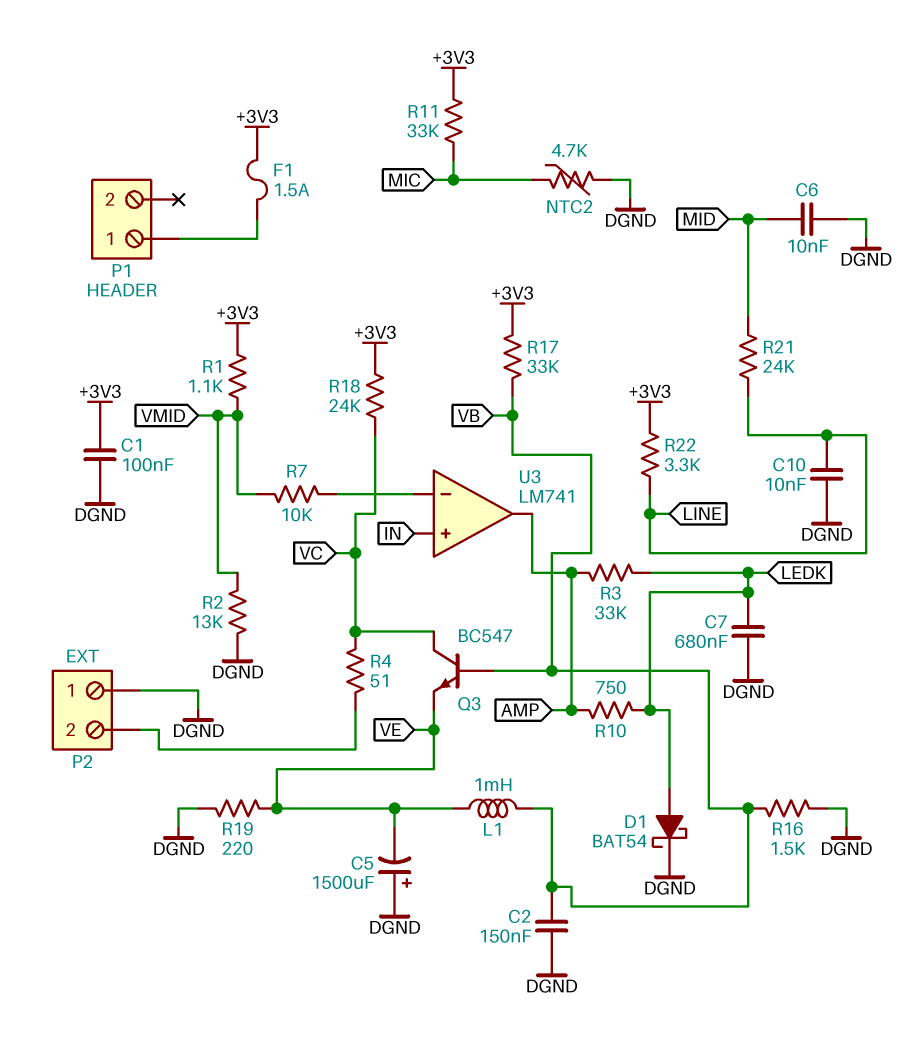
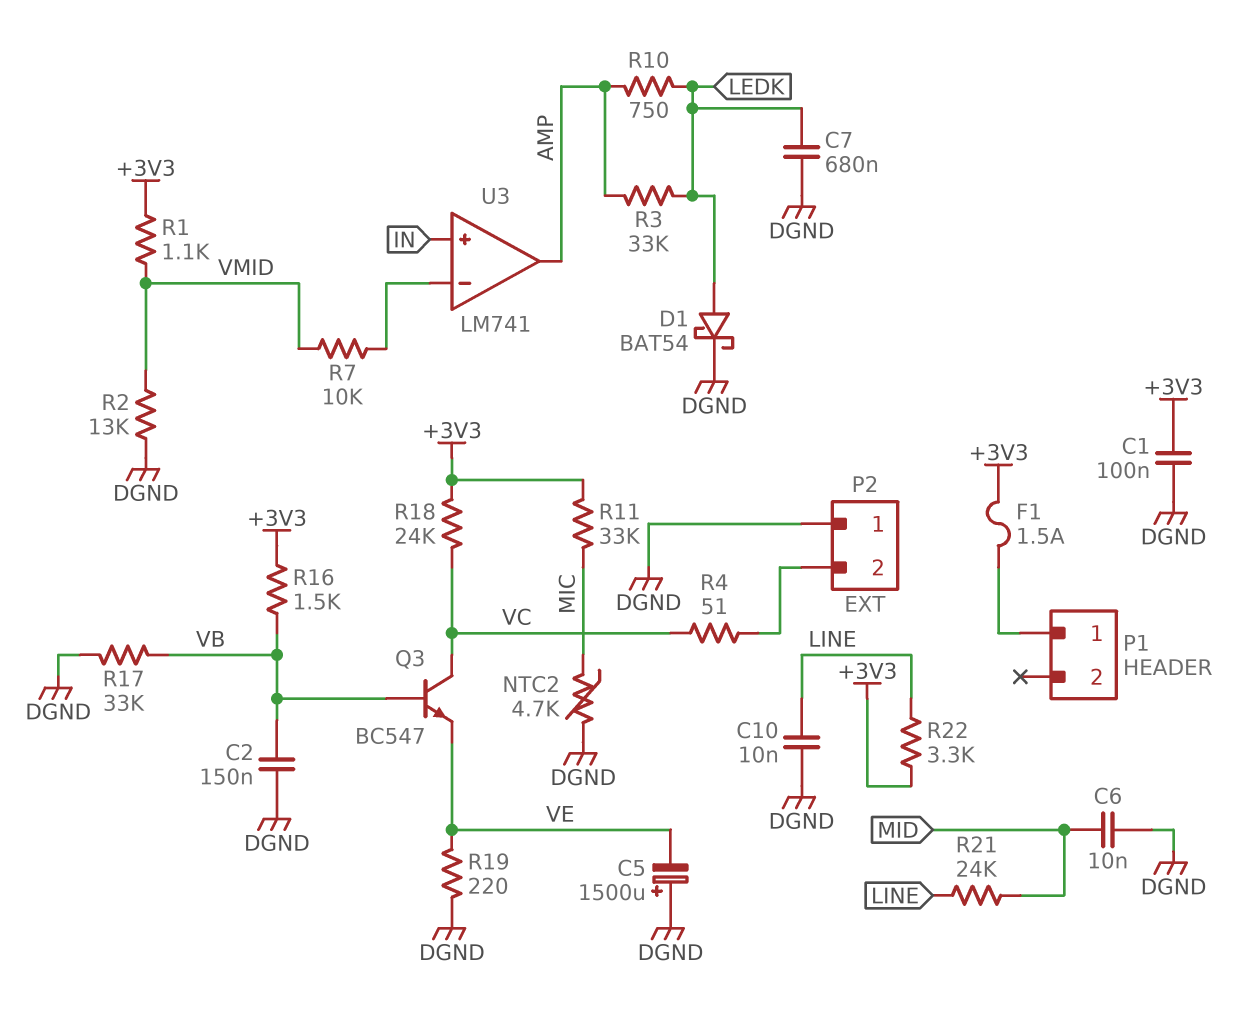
L1: 1mH (VB, VE) -> none
R16: 1.5k (DGND, VB) -> 1.5k (+3V3, VB)
R17: 33k (+3V3, VB) -> 33k (DGND, VB)

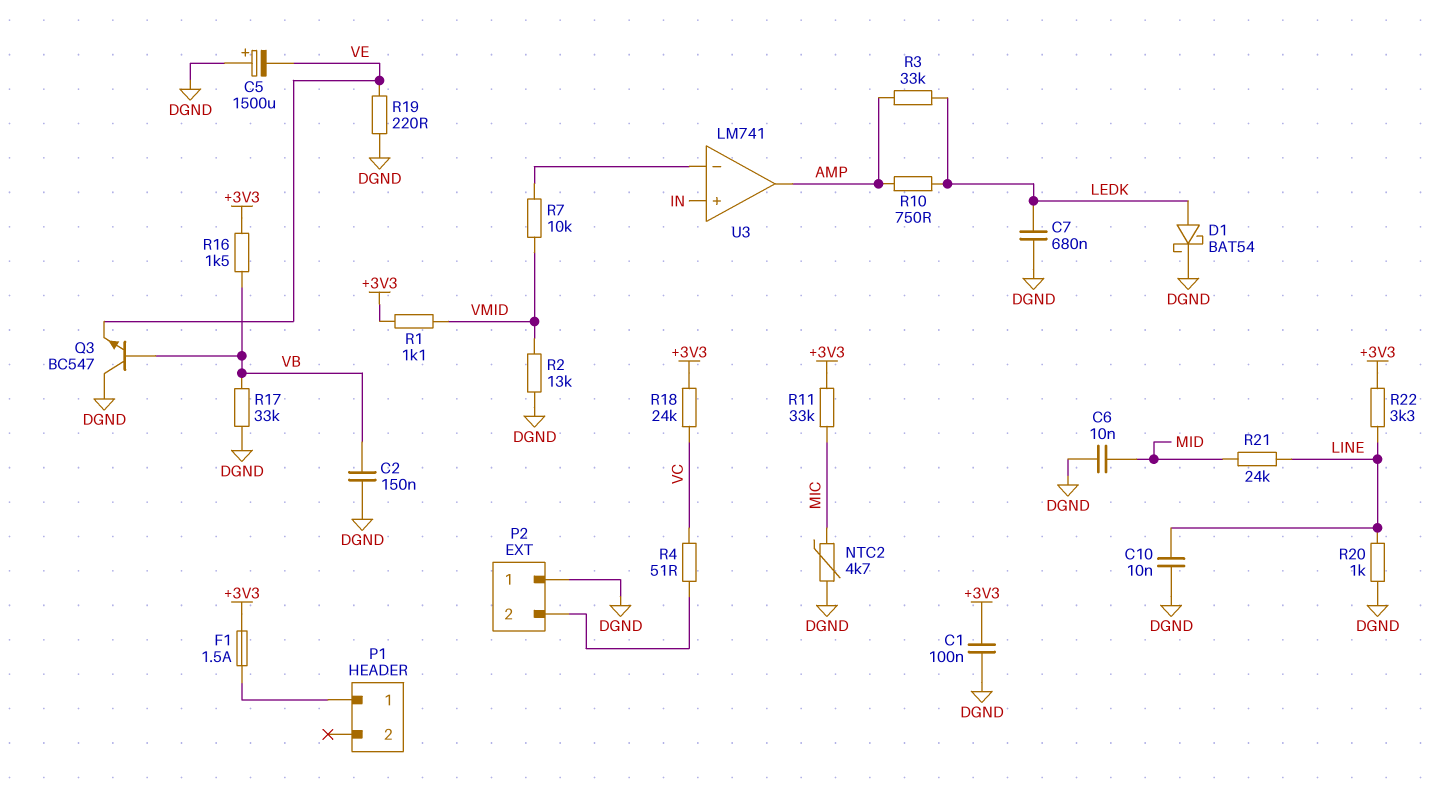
Q3: NPN BC547 (B VB, C VC, E VE) -> NPN BC547 (B VB, C DGND, E VE)
R20: none -> 1k (DGND, LINE)

